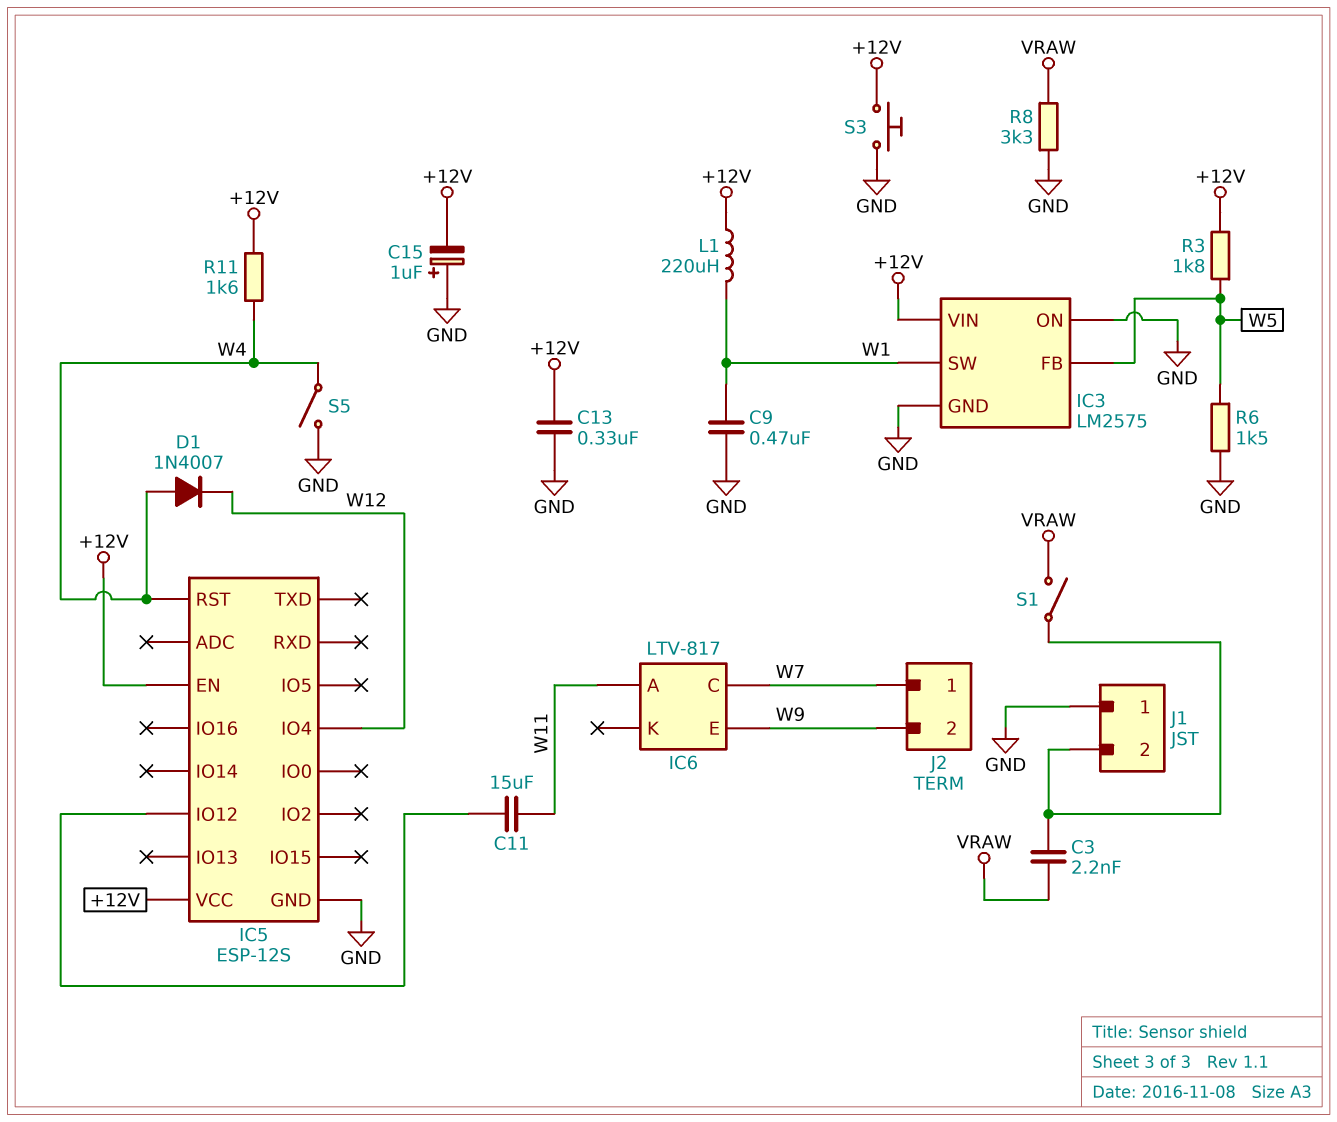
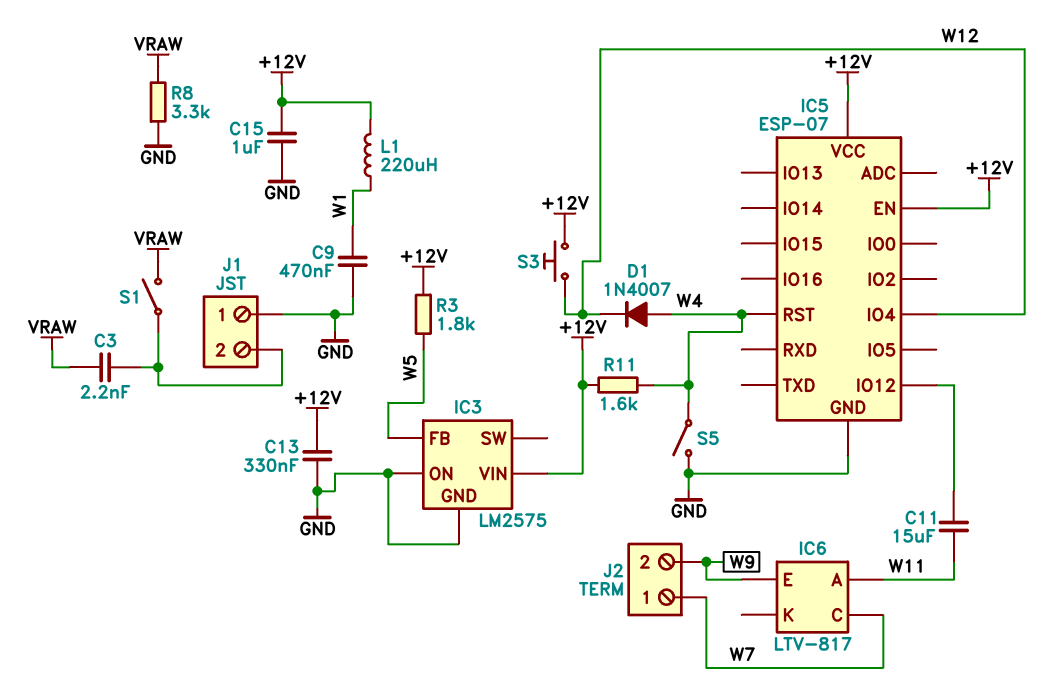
C15: 1uF (plus GND, minus +12V) -> 1uF (+12V, GND)
IC3 pin SW: W1 -> none
IC5: ESP-12S -> ESP-07
R6: 1.5k (GND, W5) -> none
S3: button (+12V, GND) -> button (+12V, W12)

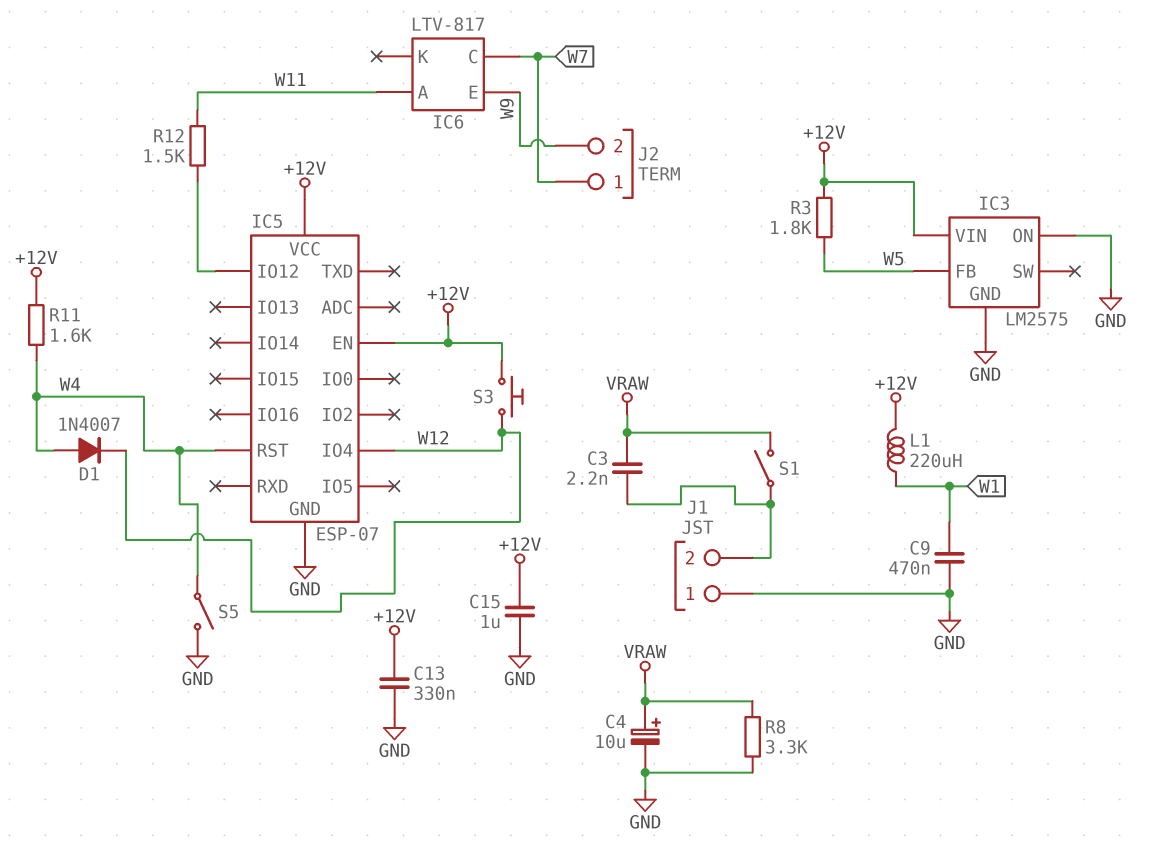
C4: none -> 10uF (plus VRAW, minus GND)
C11: 15uF (IC5/IO12, W11) -> none
R12: none -> 1.5k (IC5/IO12, W11)

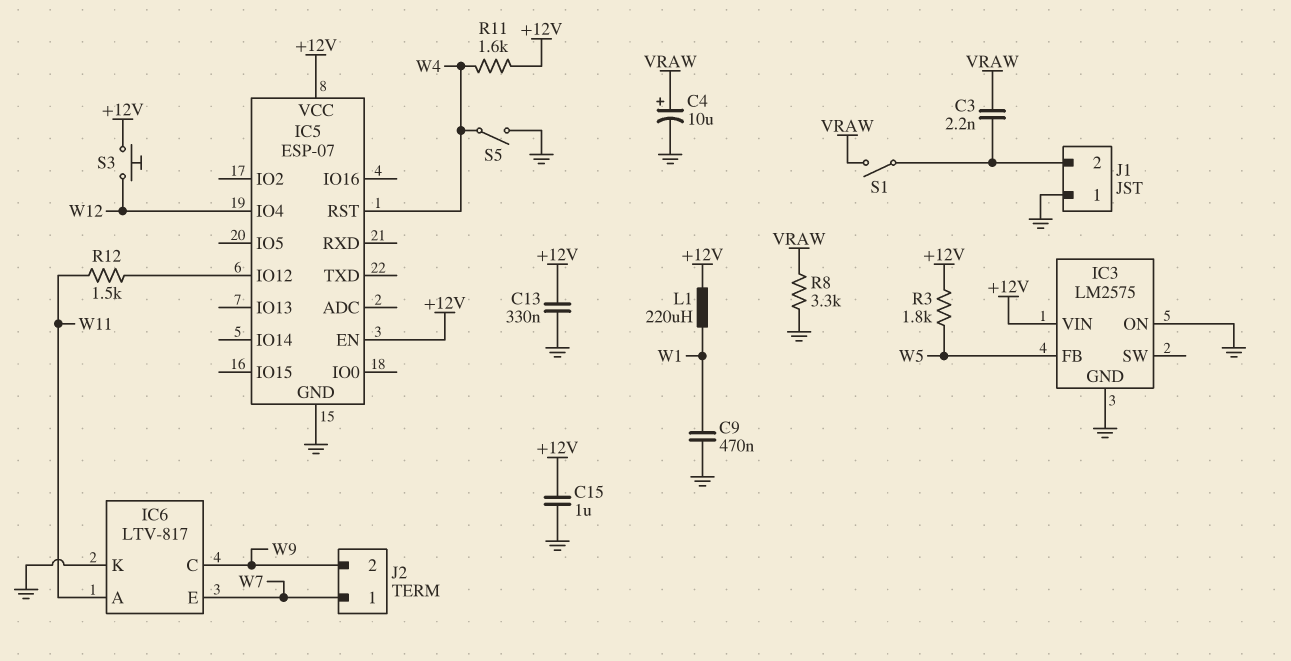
D1: diode 1N4007 (A W4, K W12) -> none
IC6 pin C: W7 -> W9
IC6 pin E: W9 -> W7
IC6 pin K: none -> GND

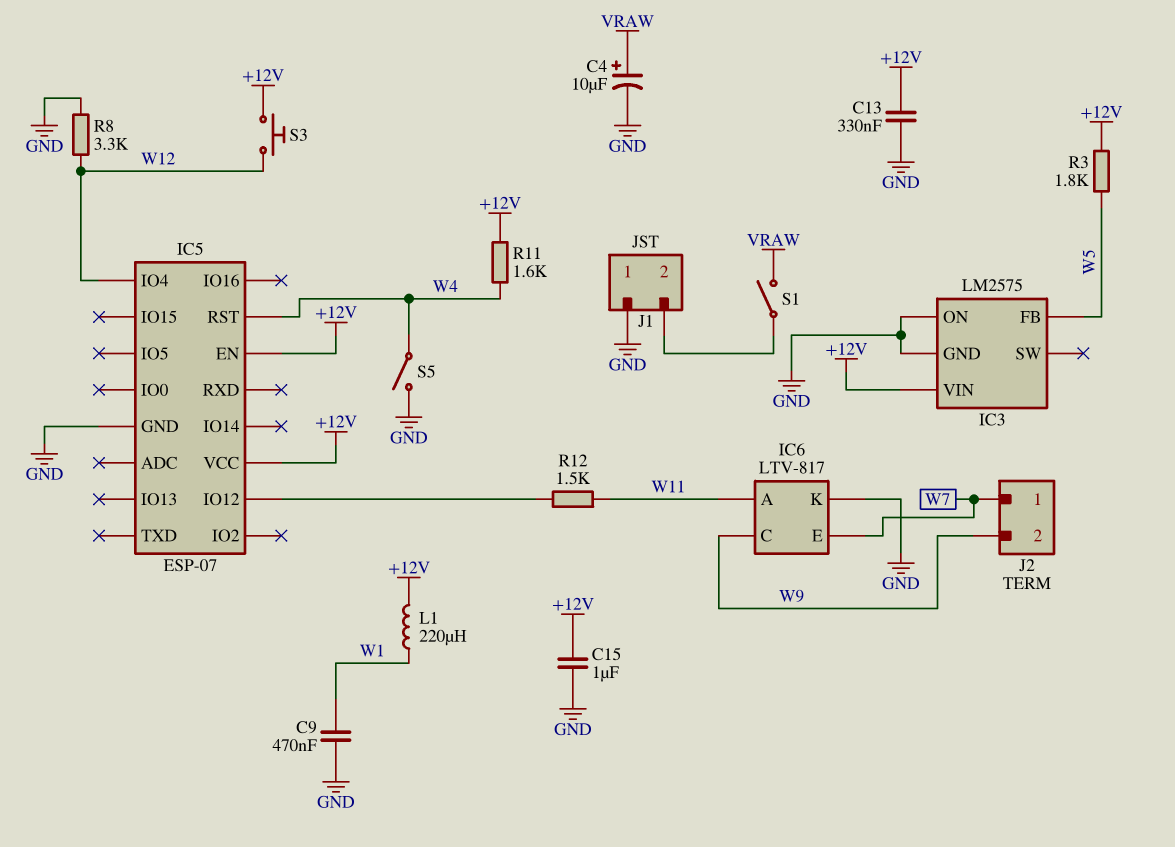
C3: 2.2nF (J1/2, VRAW) -> none
R8: 3.3k (GND, VRAW) -> 3.3k (GND, W12)

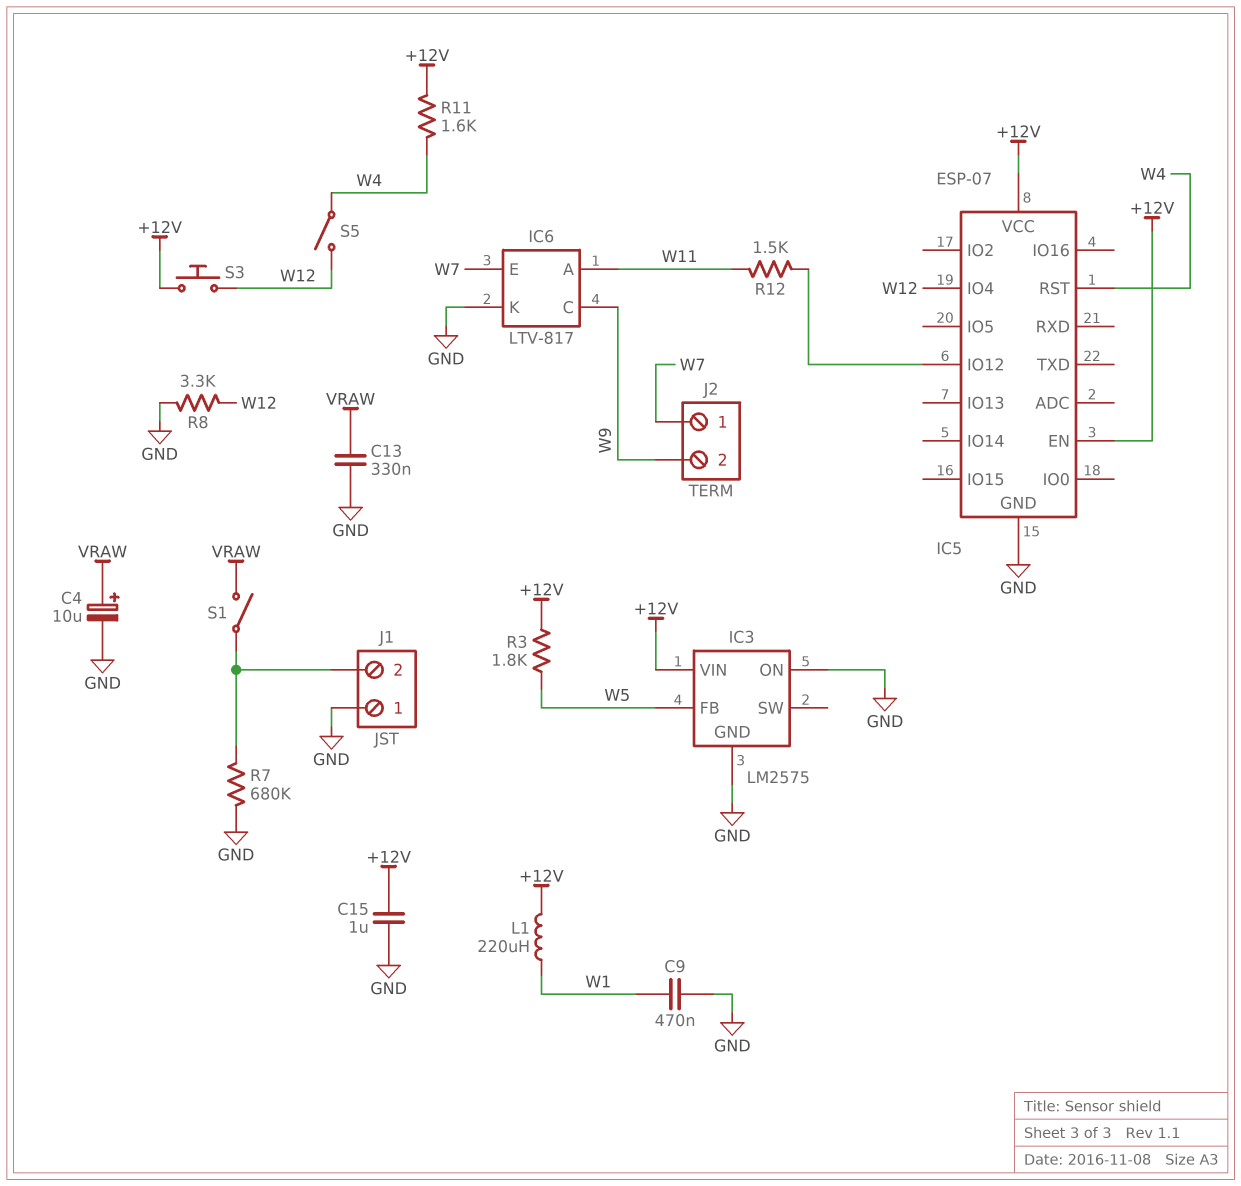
C13: 330nF (+12V, GND) -> 330nF (GND, VRAW)
R7: none -> 680k (GND, J1/2)
S5: switch (GND, W4) -> switch (W4, W12)

